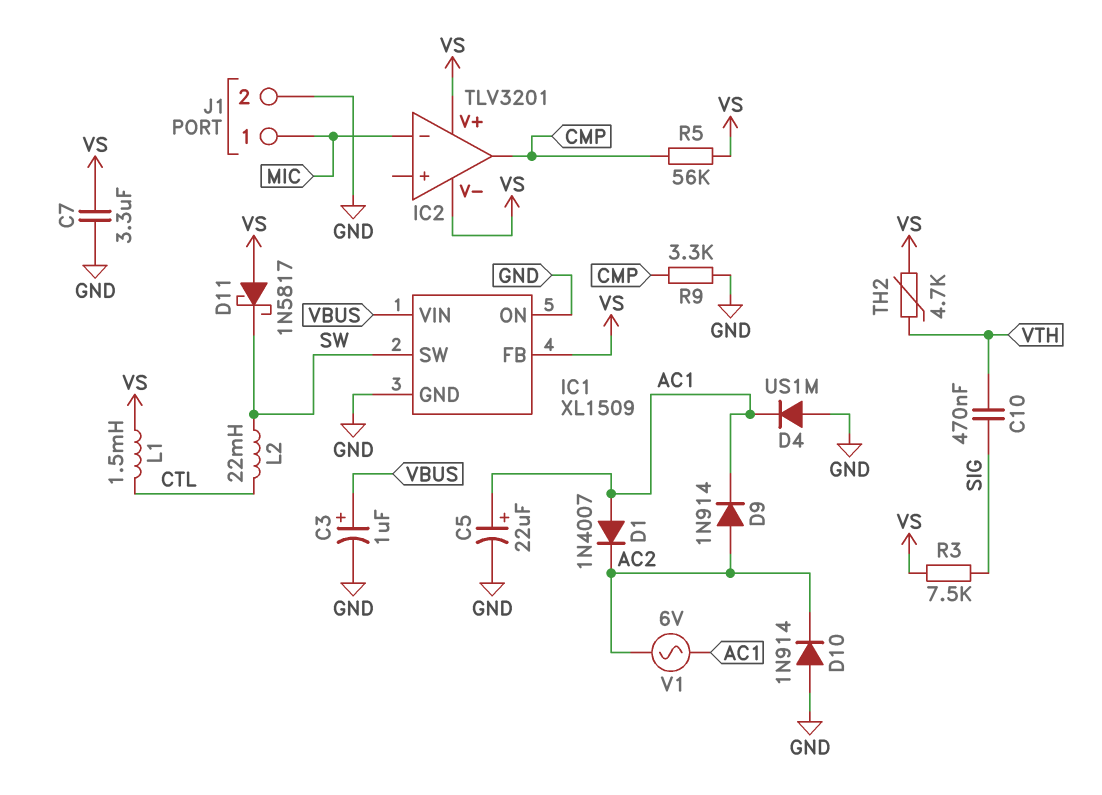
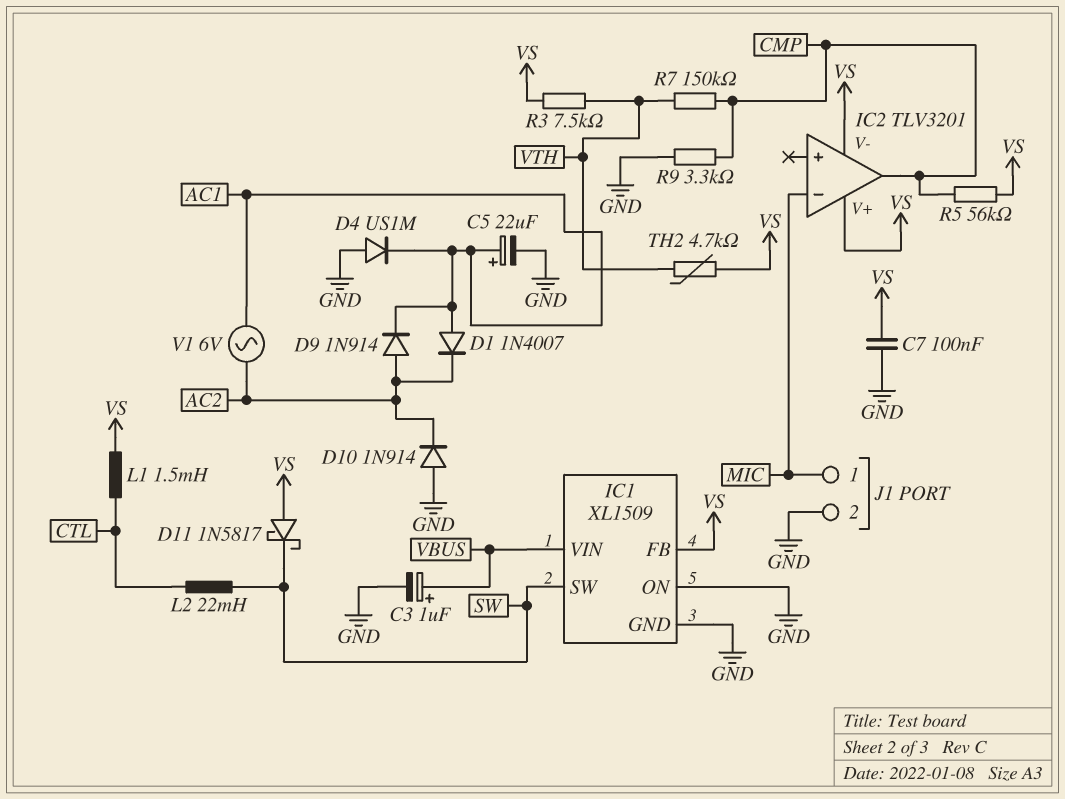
C7: 3.3uF (GND, VS) -> 100nF (GND, VS)
C10: 470nF (SIG, VTH) -> none
R3: 7.5k (SIG, VS) -> 7.5k (VS, VTH)
R7: none -> 150k (CMP, VTH)

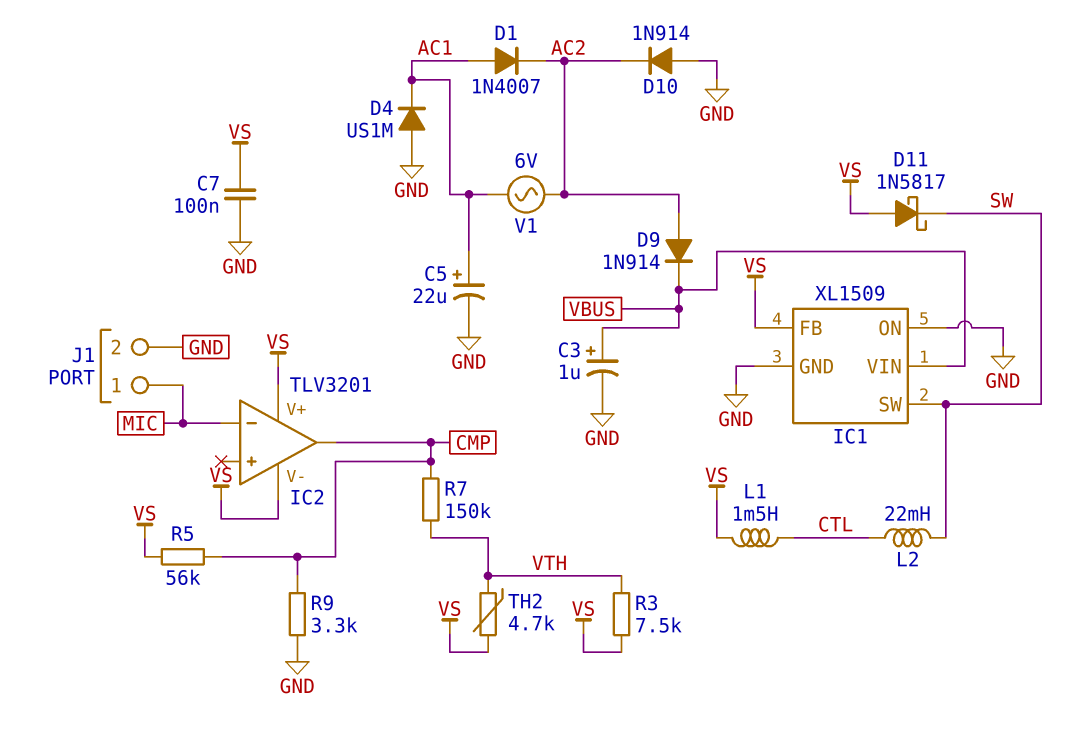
D9: diode 1N914 (A AC2, K AC1) -> diode 1N914 (A AC2, K VBUS)

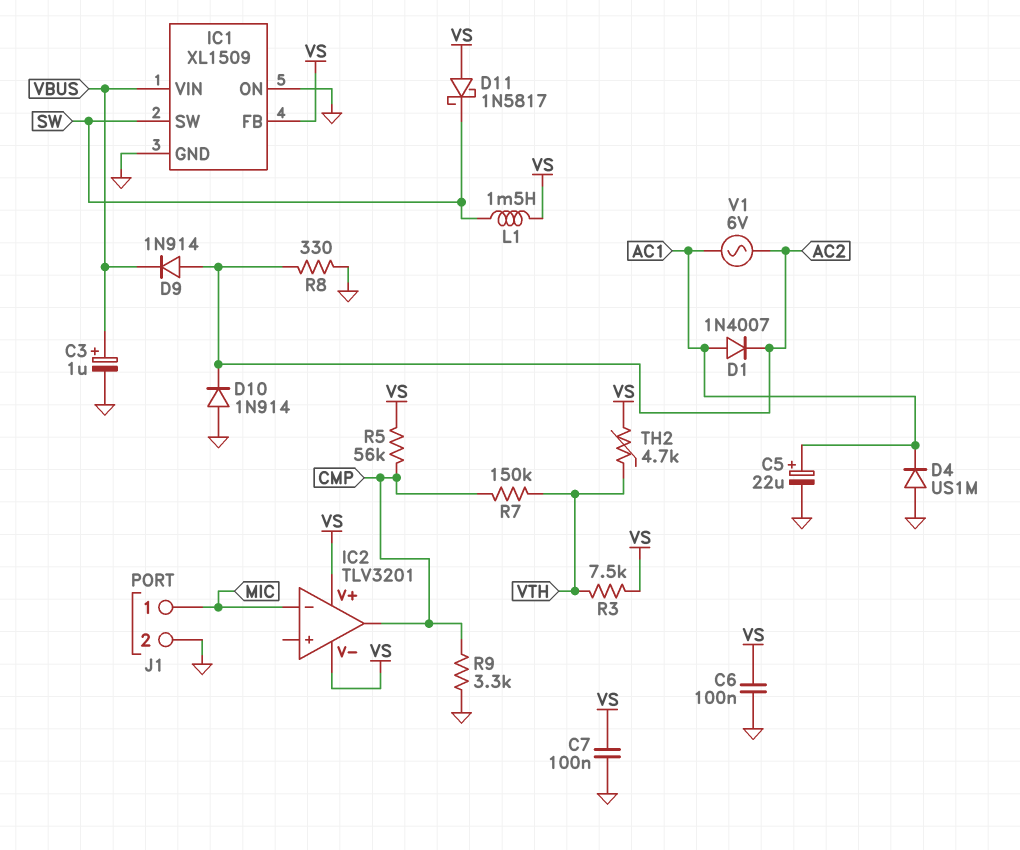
C6: none -> 100nF (GND, VS)
L1: 1.5mH (CTL, VS) -> 1.5mH (SW, VS)
L2: 22mH (CTL, SW) -> none
R8: none -> 330 (AC2, GND)

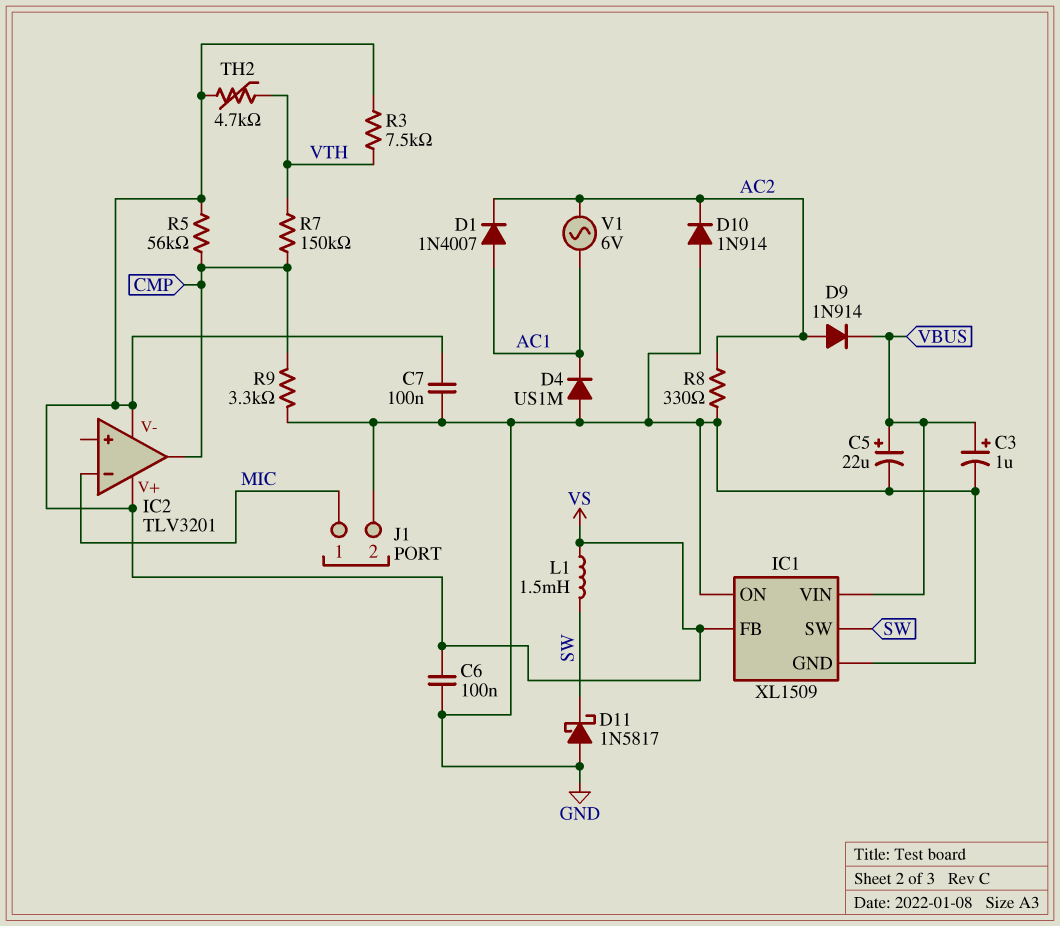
C5: 22uF (plus AC1, minus GND) -> 22uF (plus VBUS, minus GND)
D11: schottky 1N5817 (A VS, K SW) -> schottky 1N5817 (A GND, K SW)

